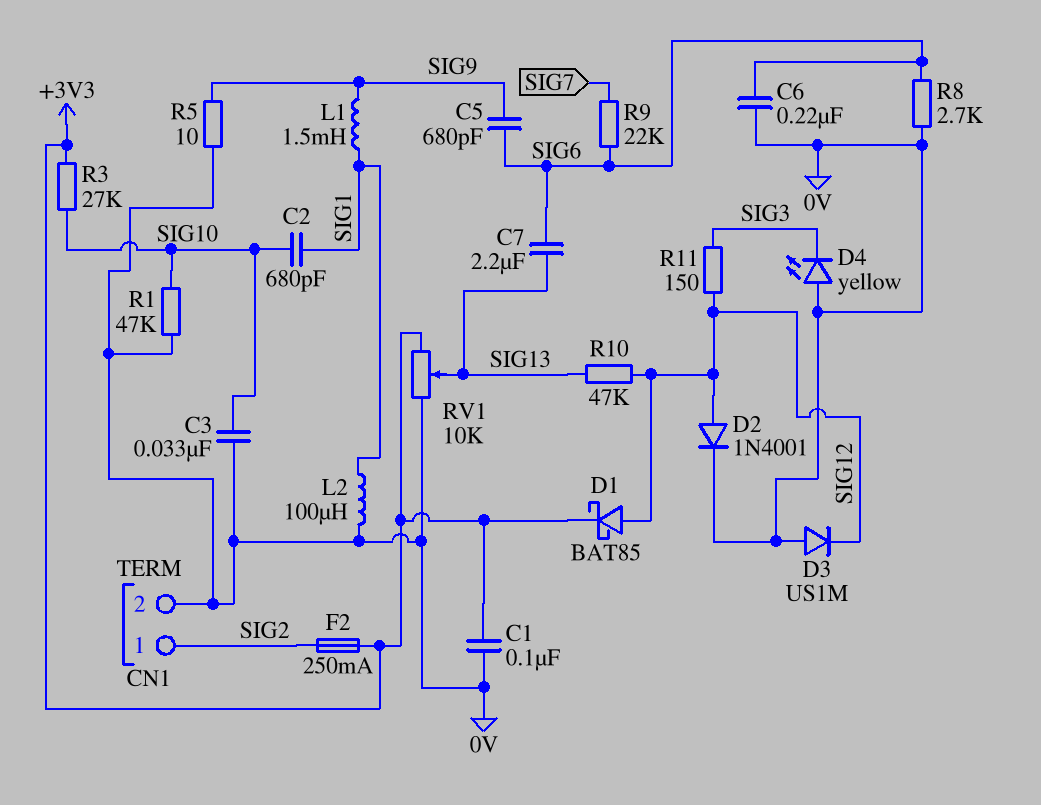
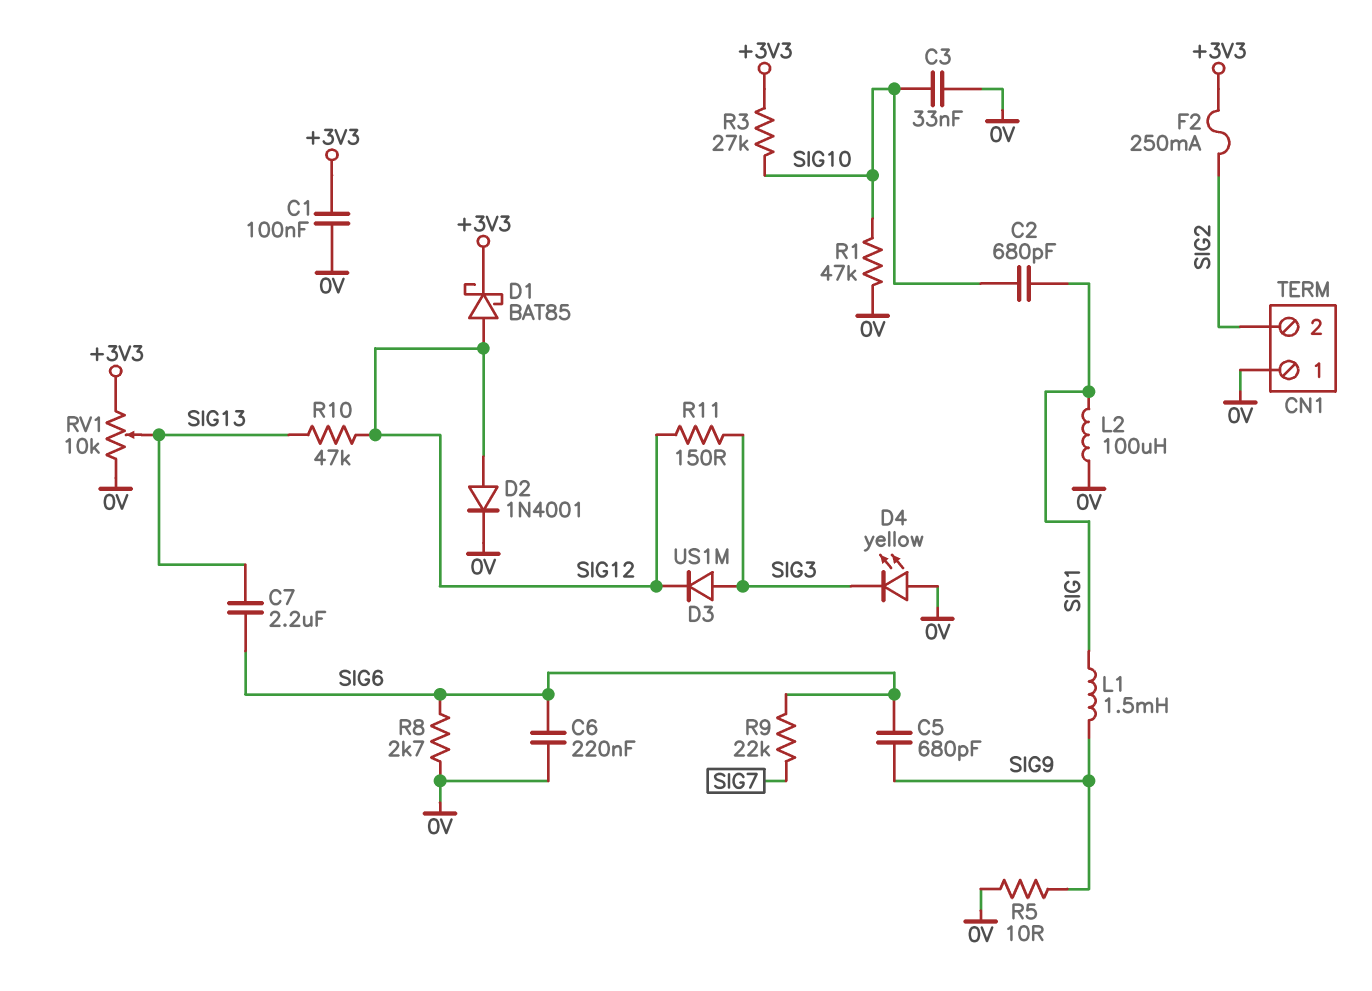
CN1 pin 1: SIG2 -> 0V
CN1 pin 2: 0V -> SIG2
D3: diode US1M (A 0V, K SIG12) -> diode US1M (A SIG3, K SIG12)

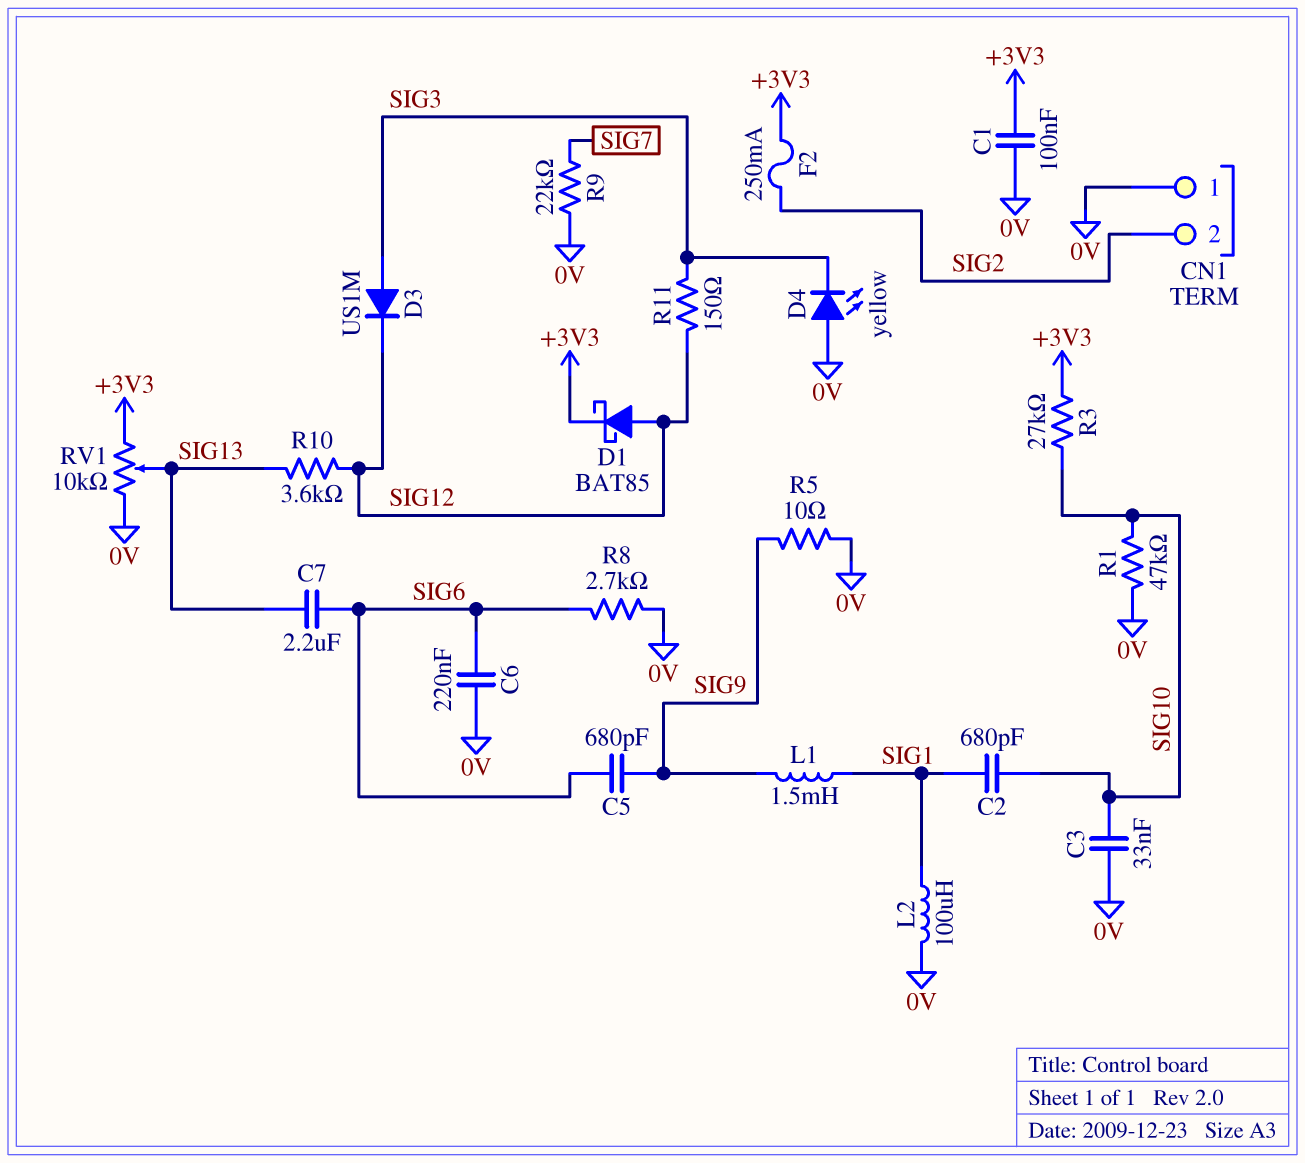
D2: diode 1N4001 (A SIG12, K 0V) -> none
R9: 22k (SIG6, SIG7) -> 22k (0V, SIG7)
R10: 47k (SIG12, SIG13) -> 3.6k (SIG12, SIG13)

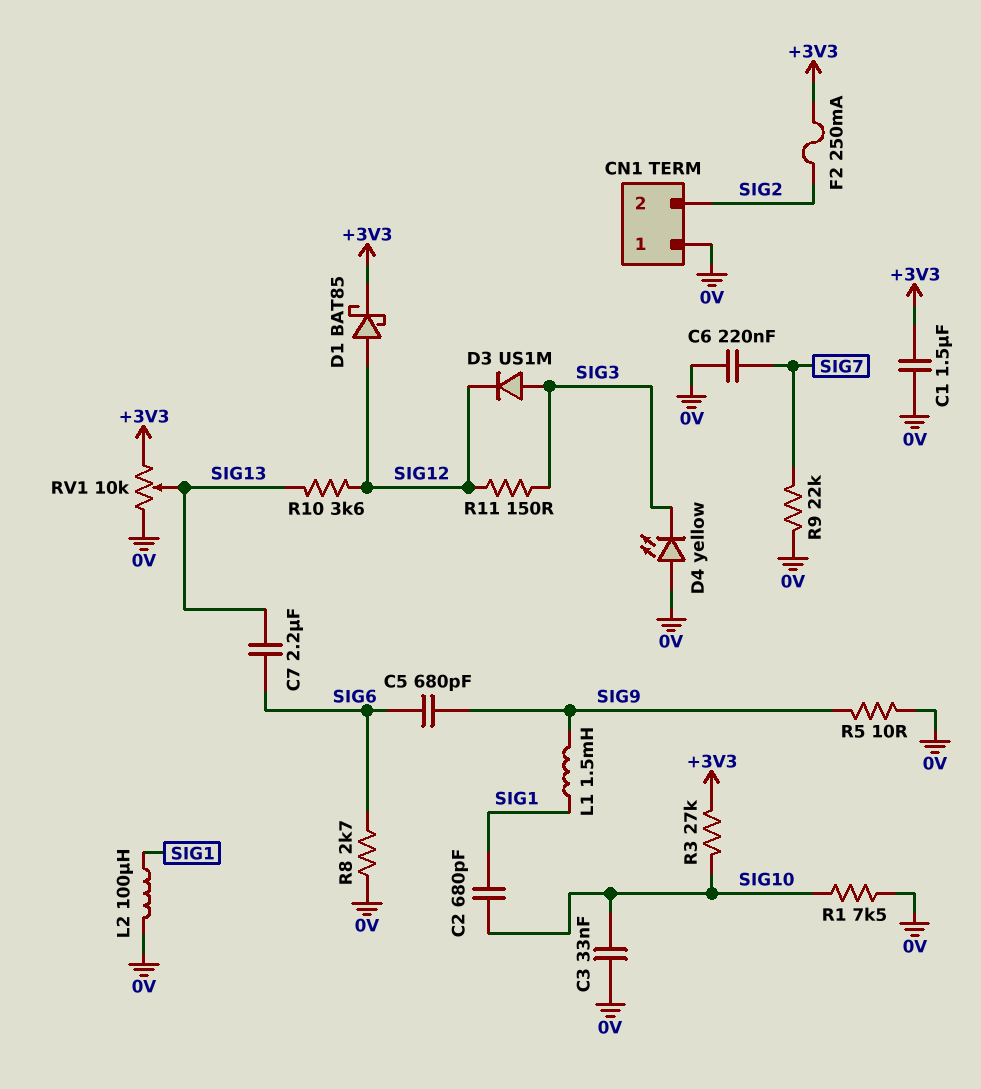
C1: 100nF (+3V3, 0V) -> 1.5uF (+3V3, 0V)
C6: 220nF (0V, SIG6) -> 220nF (0V, SIG7)
R1: 47k (0V, SIG10) -> 7.5k (0V, SIG10)

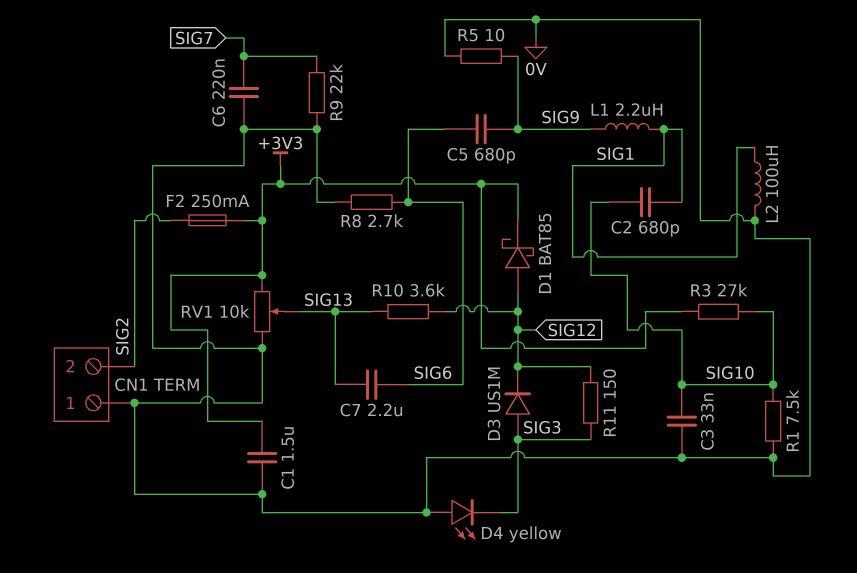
L1: 1.5mH (SIG1, SIG9) -> 2.2uH (SIG1, SIG9)

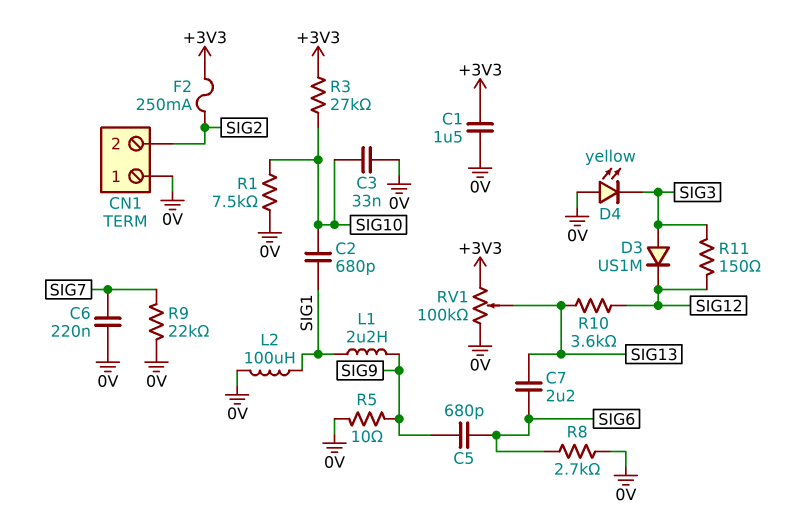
D1: schottky BAT85 (A SIG12, K +3V3) -> none
RV1: 10k (+3V3, 0V, wiper SIG13) -> 100k (+3V3, 0V, wiper SIG13)

